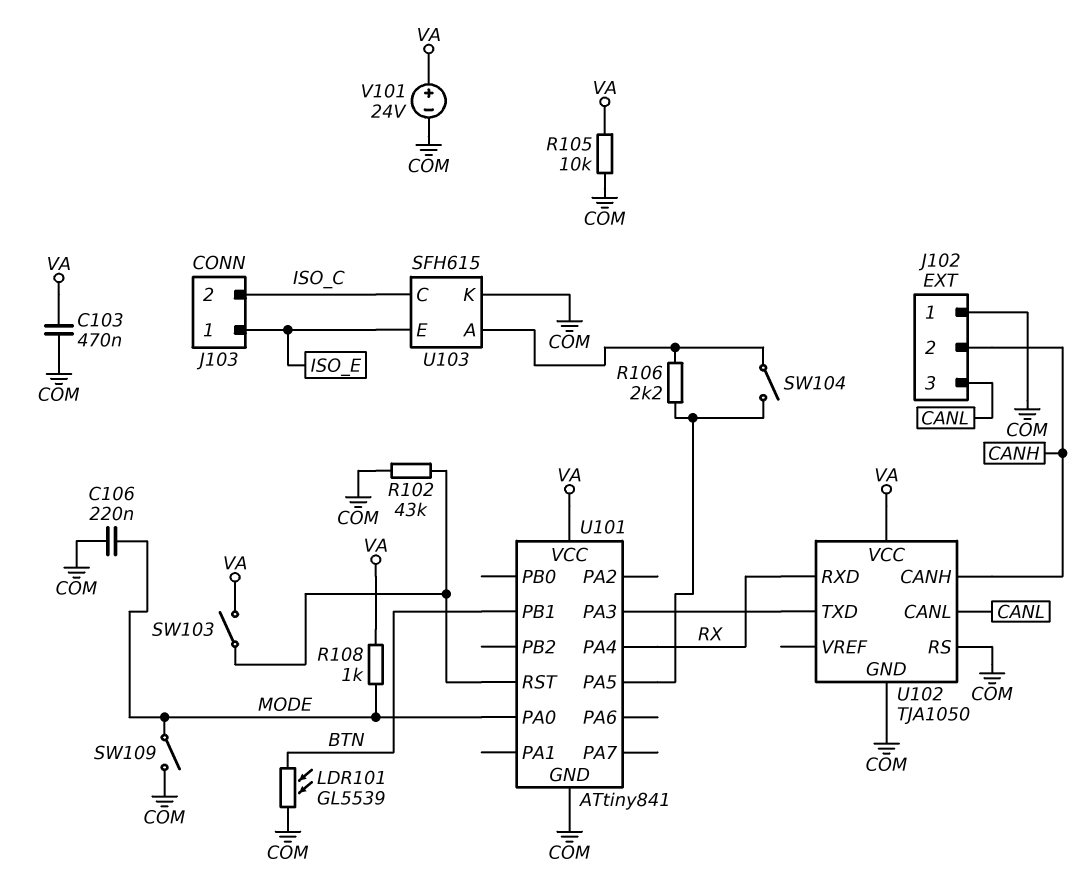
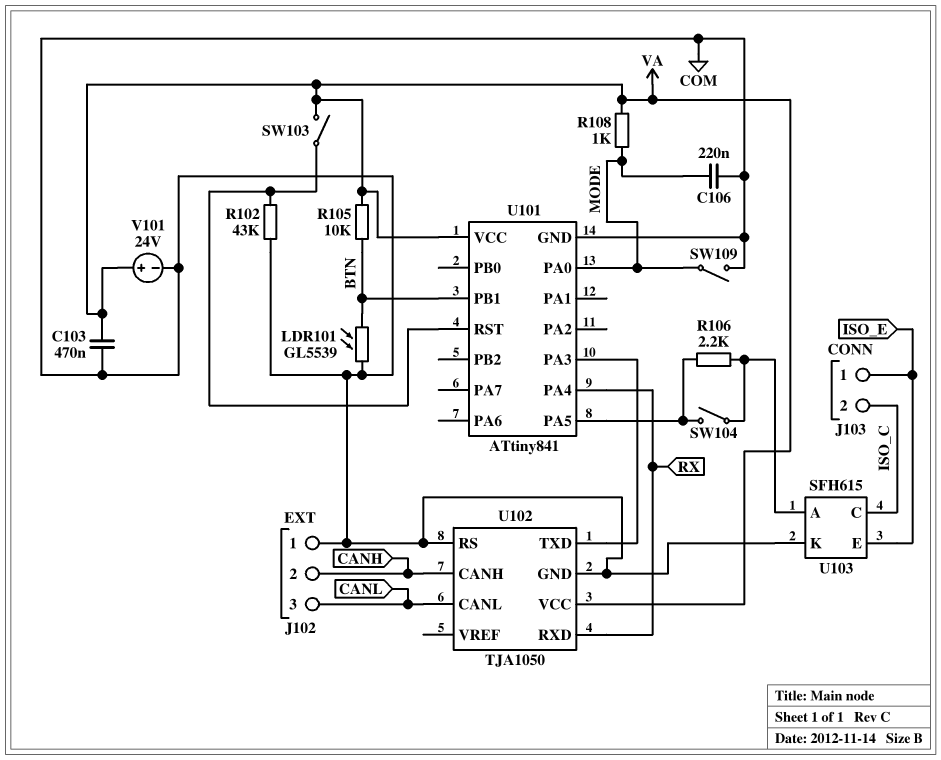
R105: 10k (COM, VA) -> 10k (BTN, VA)

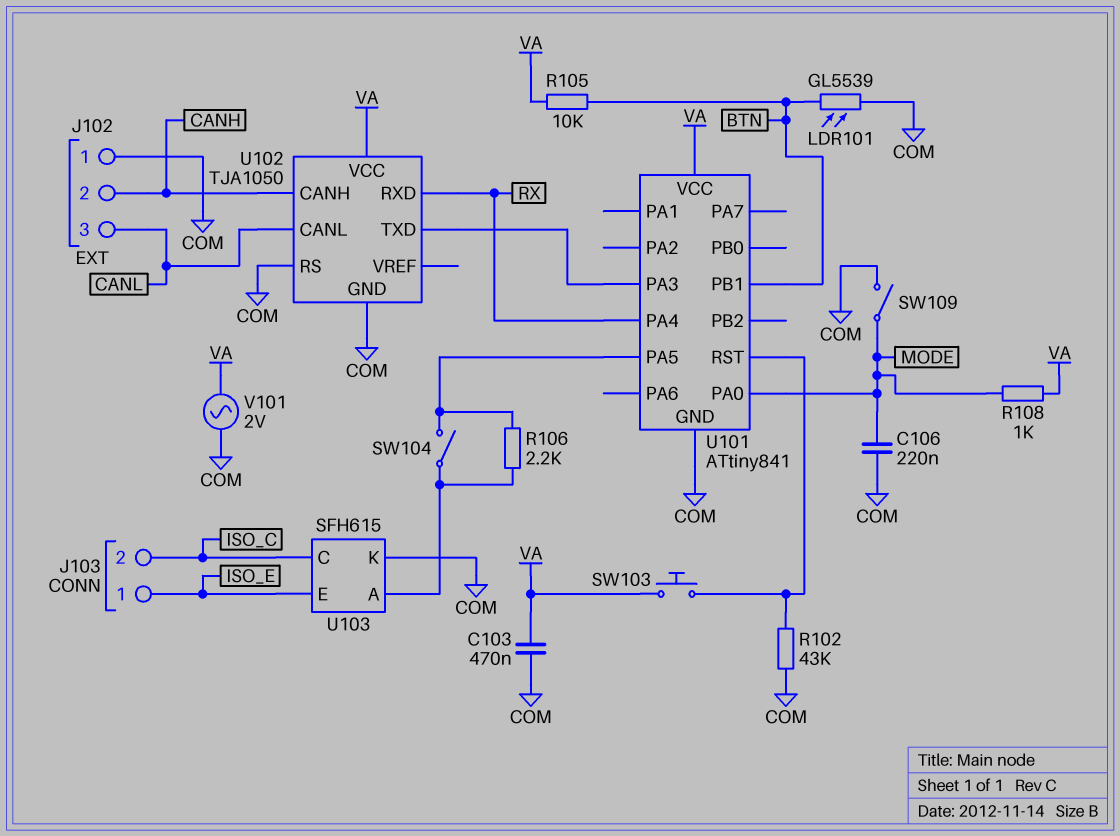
SW103: switch (U101/RST, VA) -> button (U101/RST, VA)
V101: 24V (plus VA, minus COM) -> AC 2V (COM, VA)

